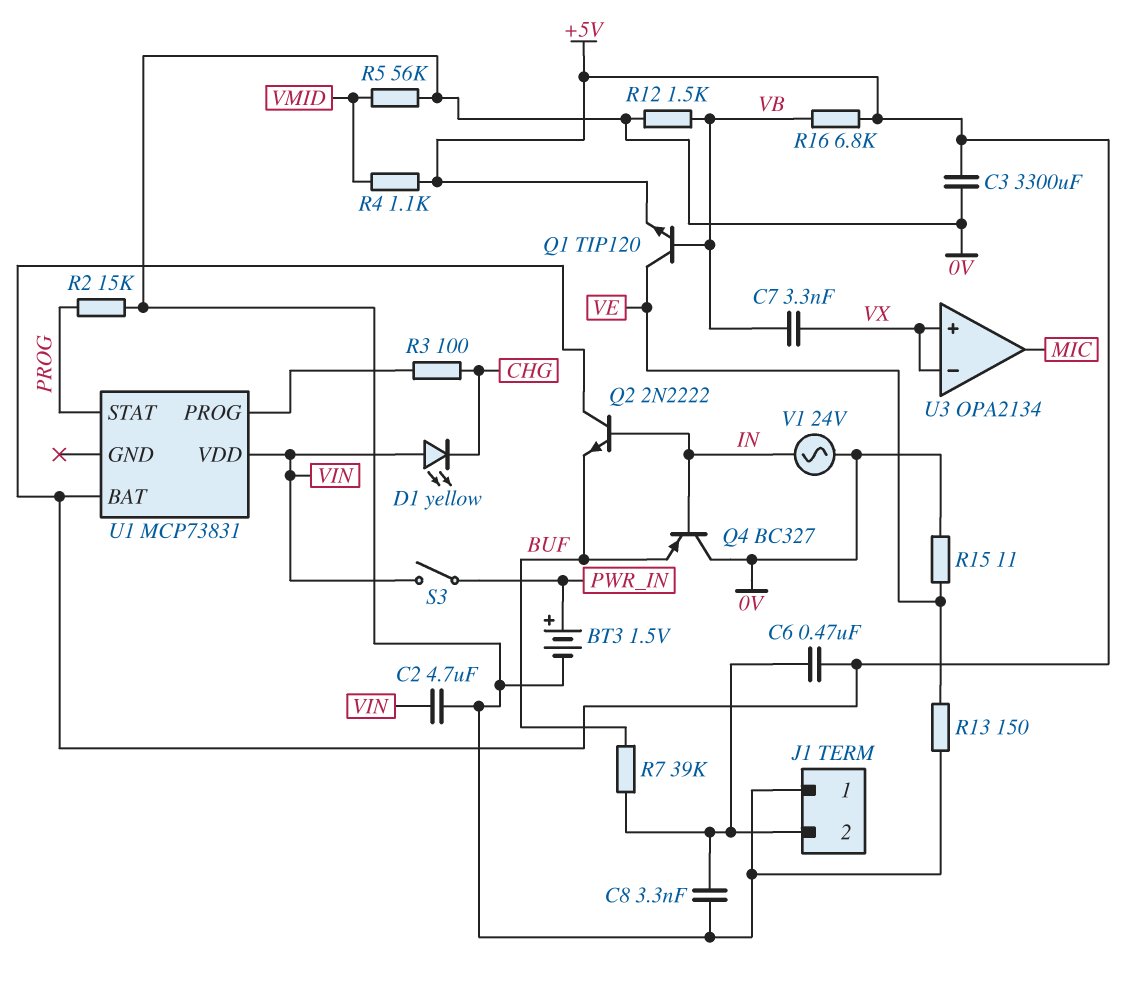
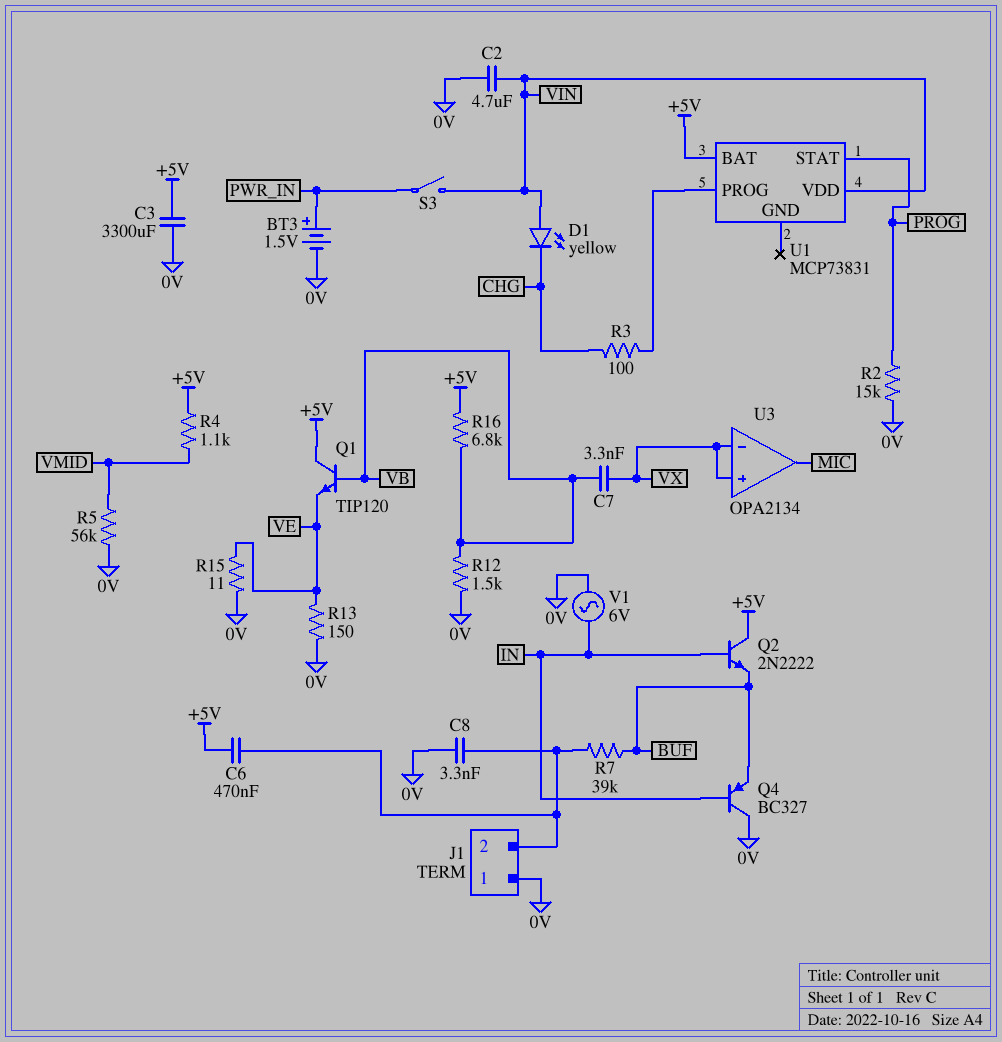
Q1: NPN TIP120 (B VB, C VE, E +5V) -> NPN TIP120 (B VB, C +5V, E VE)
V1: AC 24V (0V, IN) -> AC 6V (0V, IN)

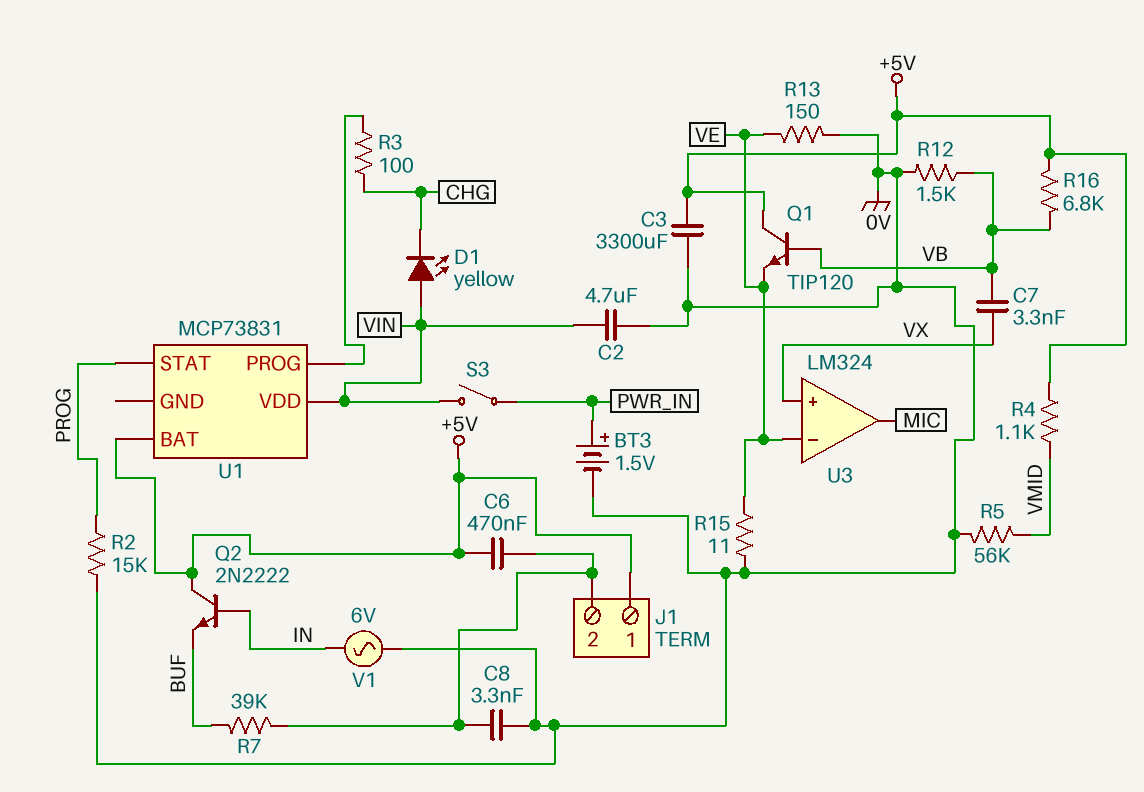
J1 pin 1: 0V -> +5V
Q4: PNP BC327 (B IN, C 0V, E BUF) -> none
U3: OPA2134 -> LM324
U3 pin in-: VX -> VE

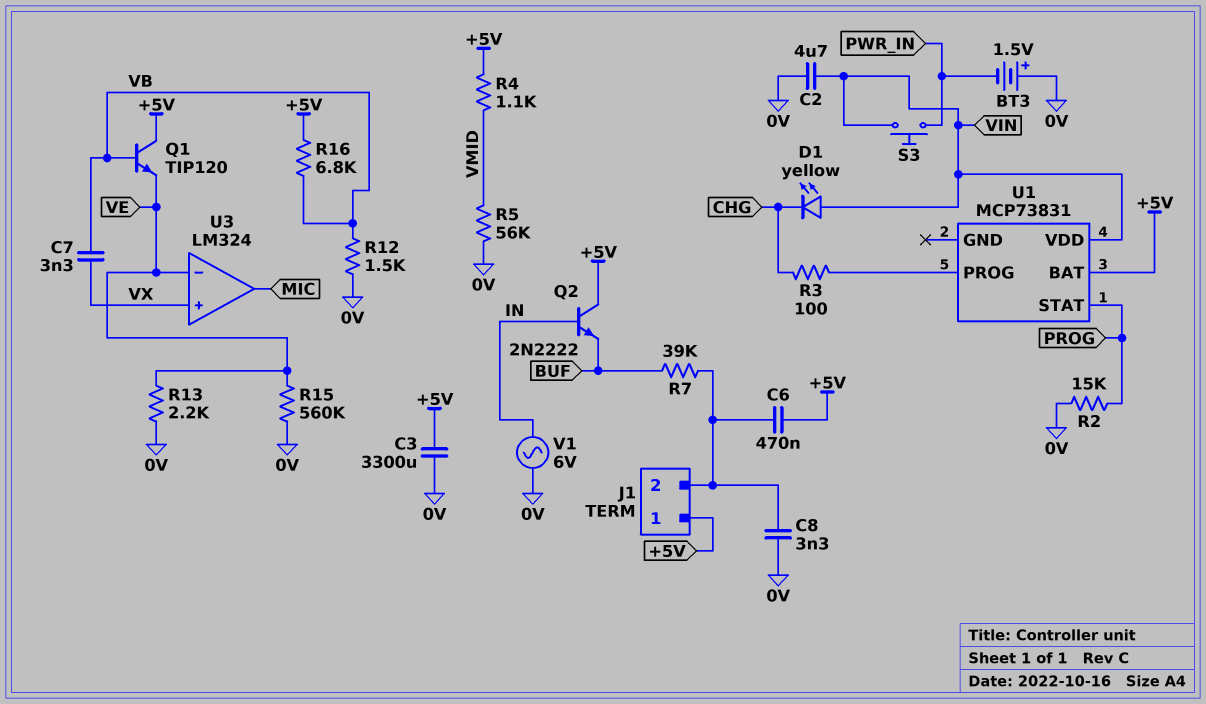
BT3: 1.5V (plus PWR_IN, minus 0V) -> 1.5V (plus 0V, minus PWR_IN)
R13: 150 (0V, VE) -> 2.2k (0V, VE)
R15: 11 (0V, VE) -> 560k (0V, VE)
S3: switch (PWR_IN, VIN) -> button (PWR_IN, VIN)

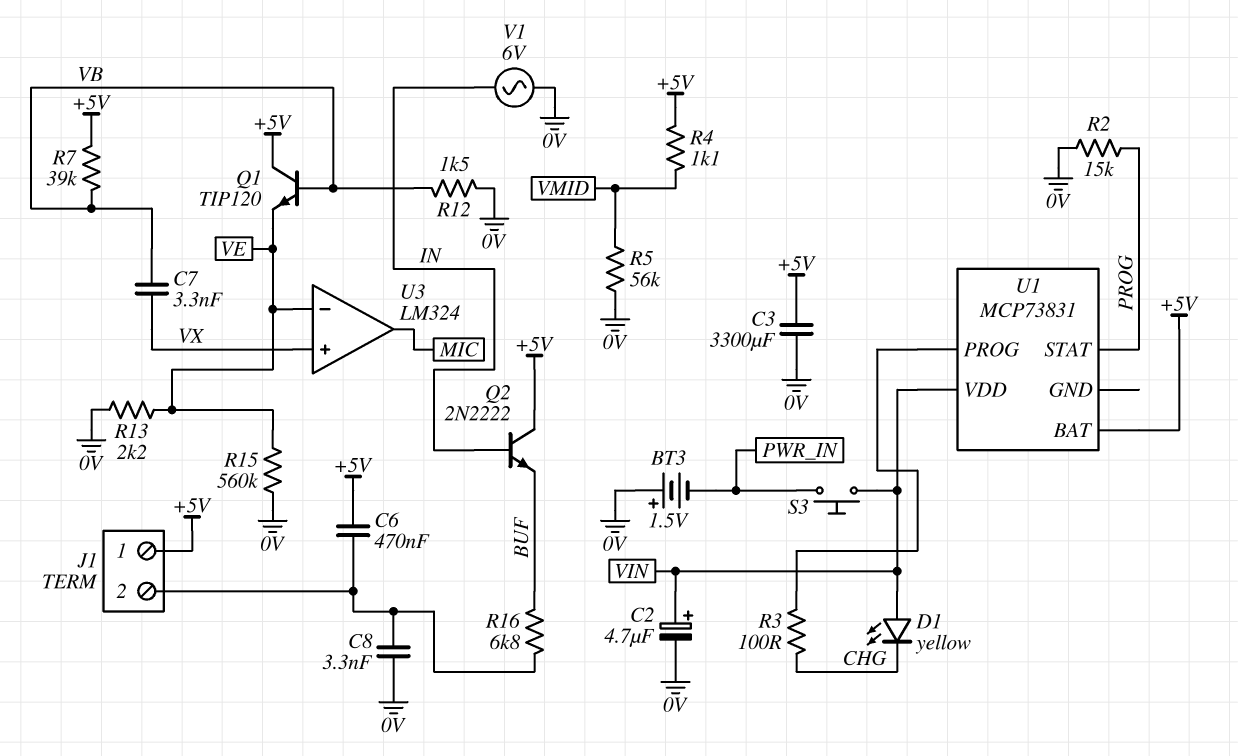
C2: 4.7uF (0V, VIN) -> 4.7uF (plus VIN, minus 0V)
R7: 39k (BUF, J1/2) -> 39k (+5V, VB)
R16: 6.8k (+5V, VB) -> 6.8k (BUF, J1/2)

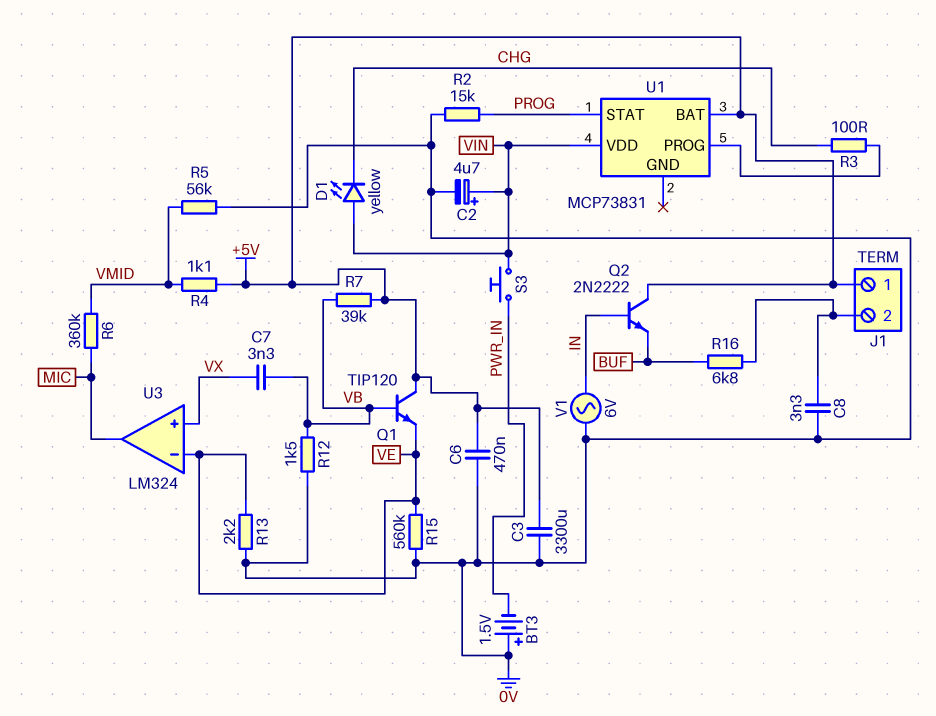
C6: 470nF (+5V, J1/2) -> 470nF (+5V, 0V)
R6: none -> 360k (MIC, VMID)

